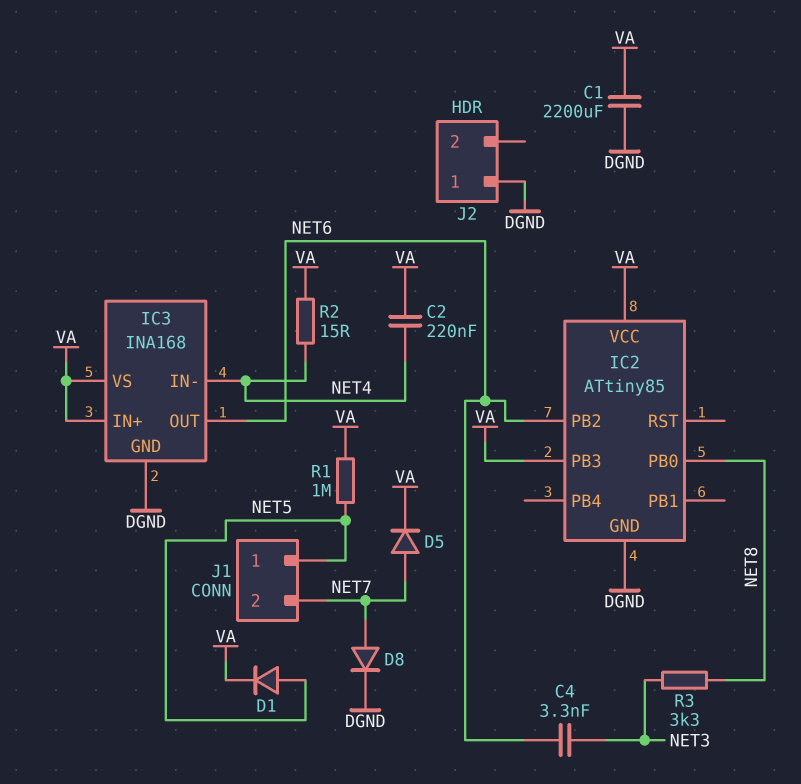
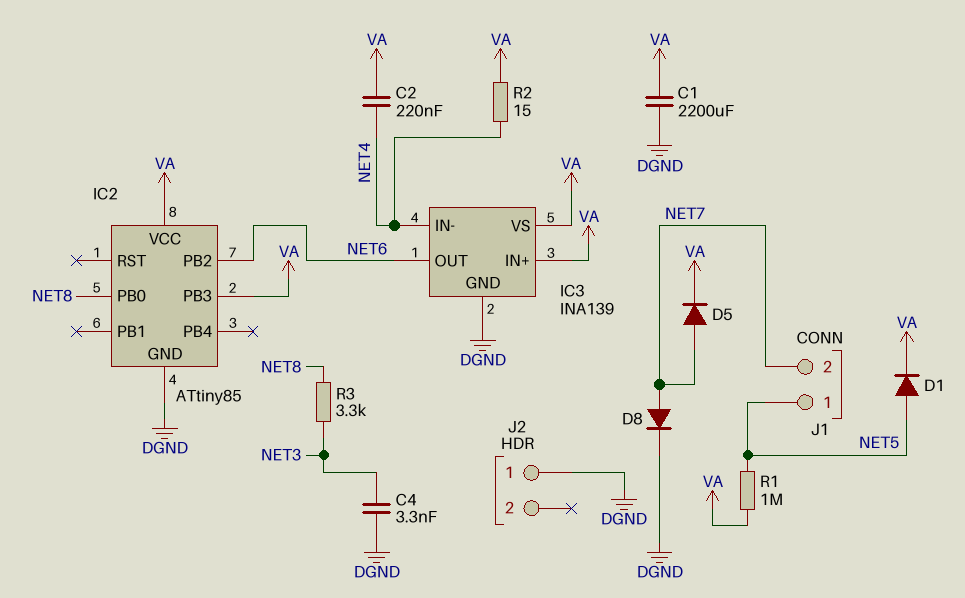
C4: 3.3nF (NET3, NET6) -> 3.3nF (DGND, NET3)
IC3: INA168 -> INA139

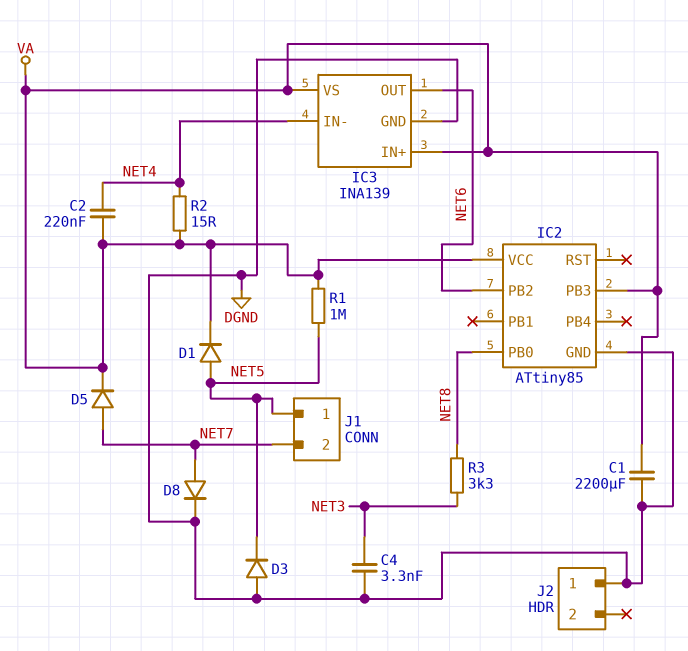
D3: none -> diode (A DGND, K NET5)

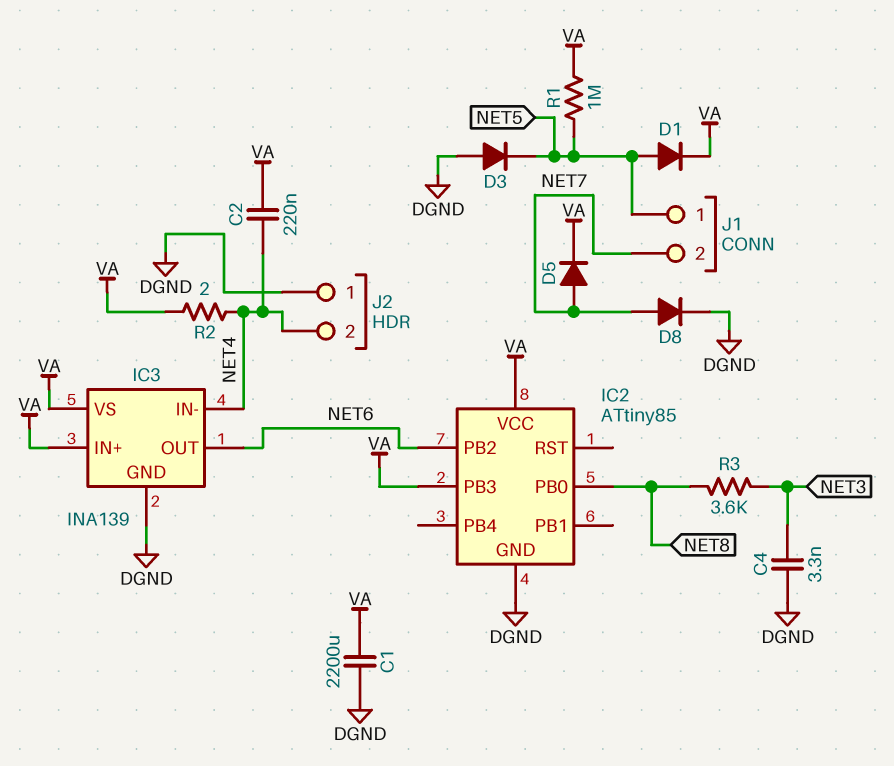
J2 pin 2: none -> NET4
R2: 15 (NET4, VA) -> 2 (NET4, VA)
R3: 3.3k (NET3, NET8) -> 3.6k (NET3, NET8)

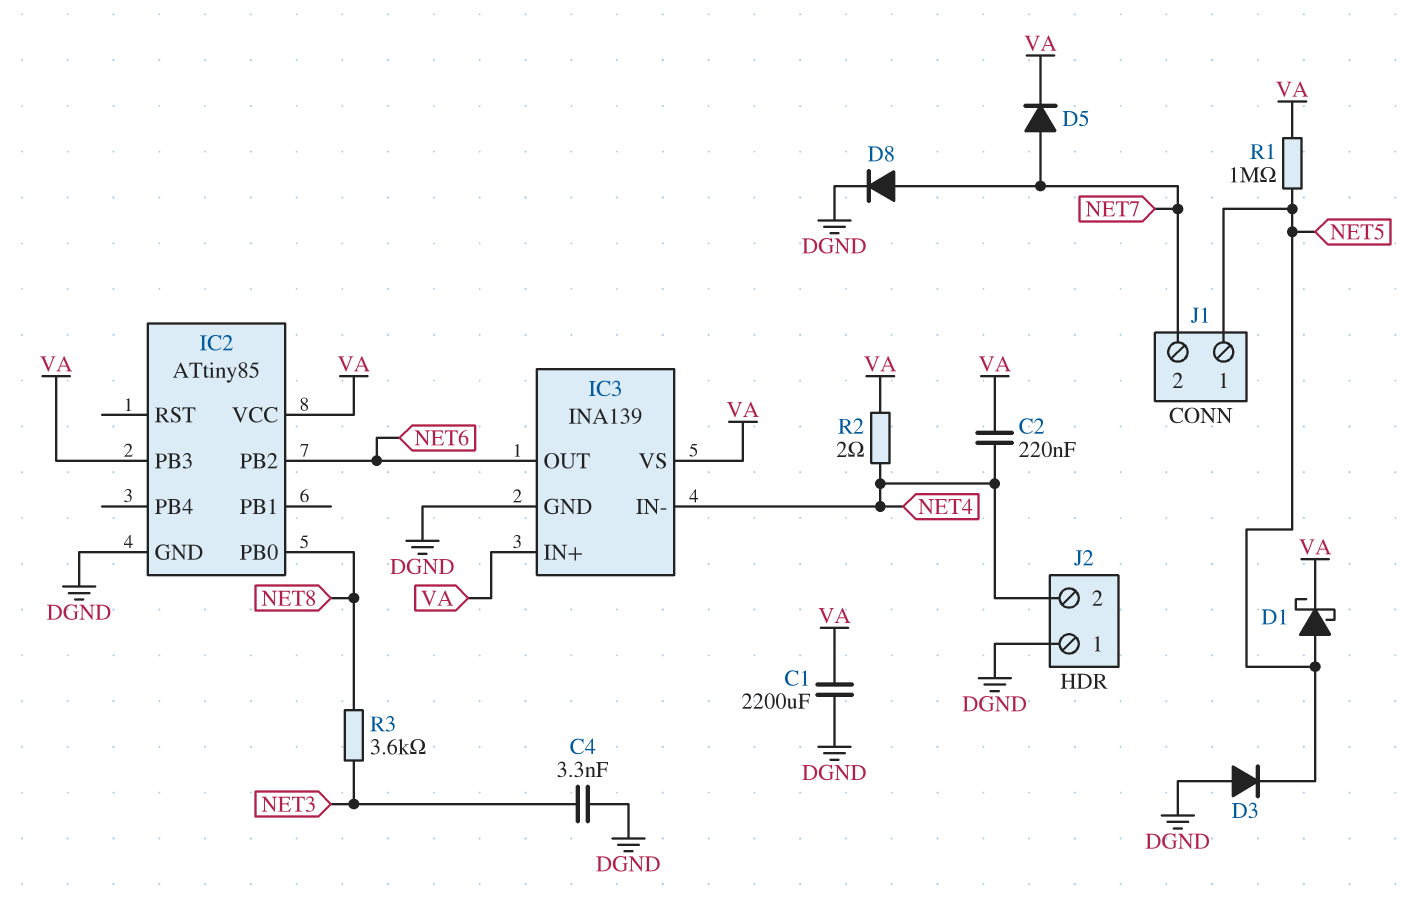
D1: diode (A NET5, K VA) -> schottky (A NET5, K VA)

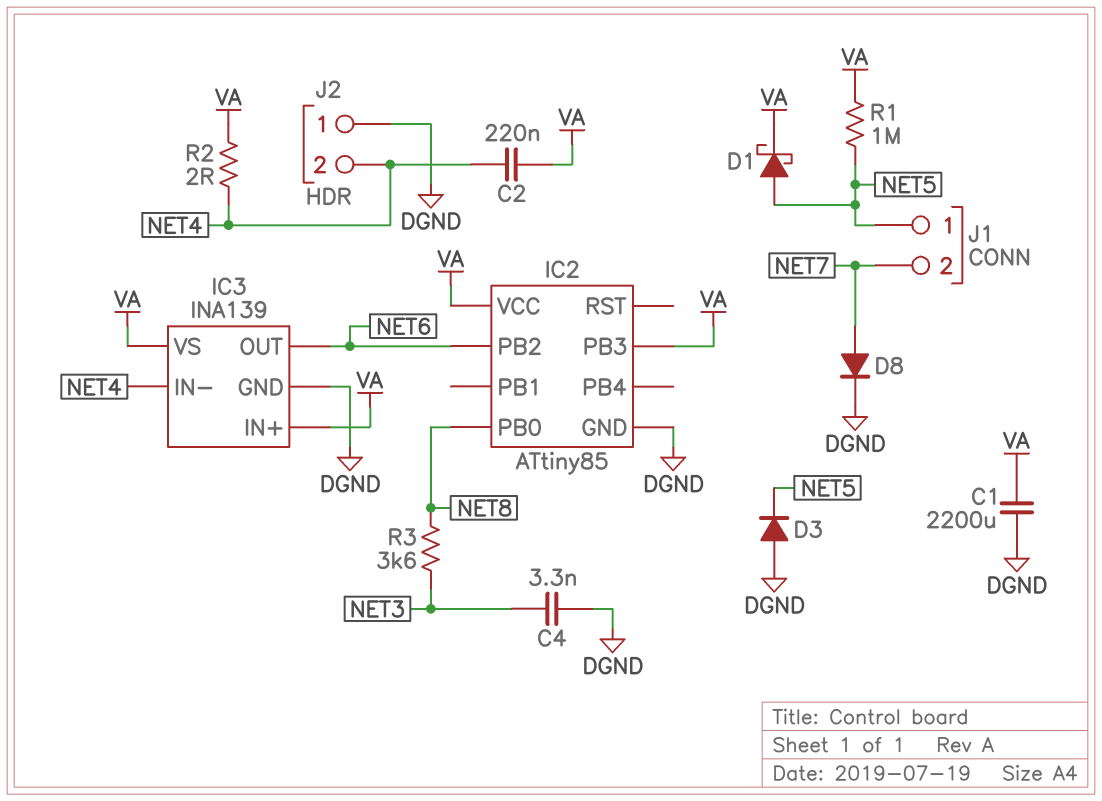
D5: diode (A NET7, K VA) -> none

